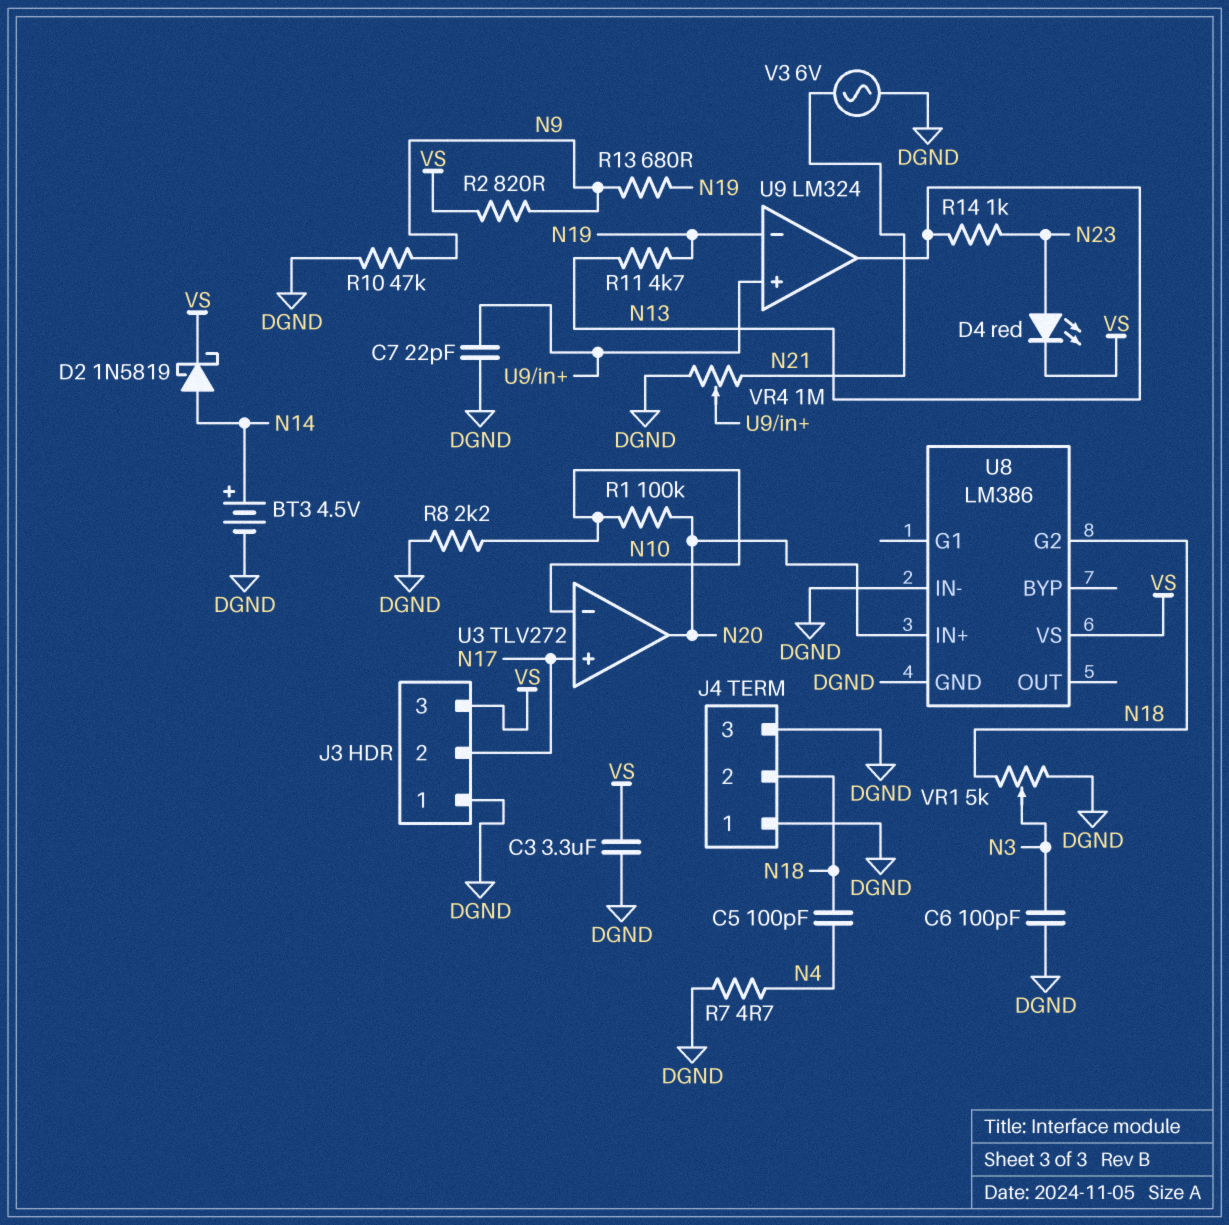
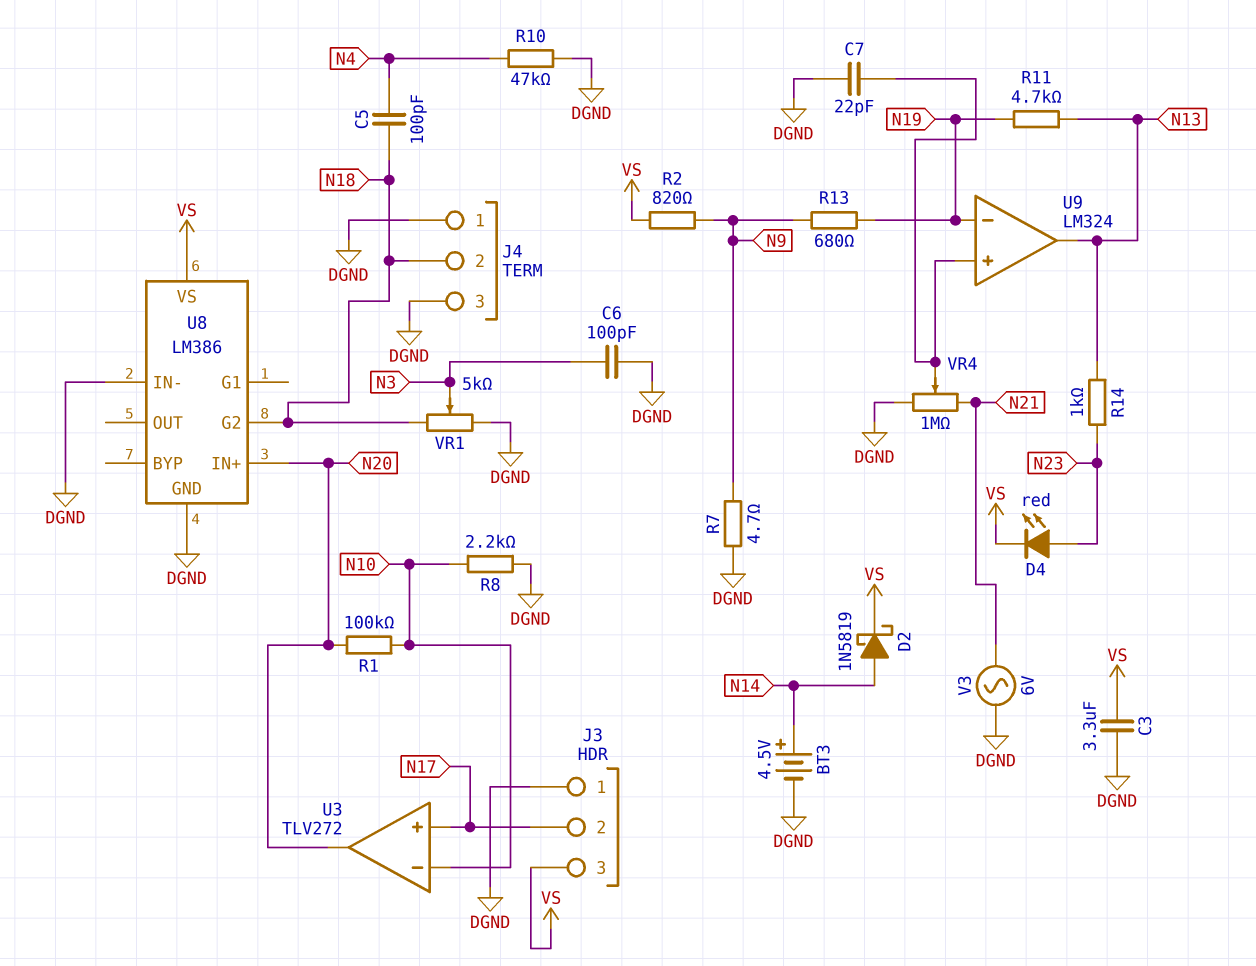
R7: 4.7 (DGND, N4) -> 4.7 (DGND, N9)
R10: 47k (DGND, N9) -> 47k (DGND, N4)

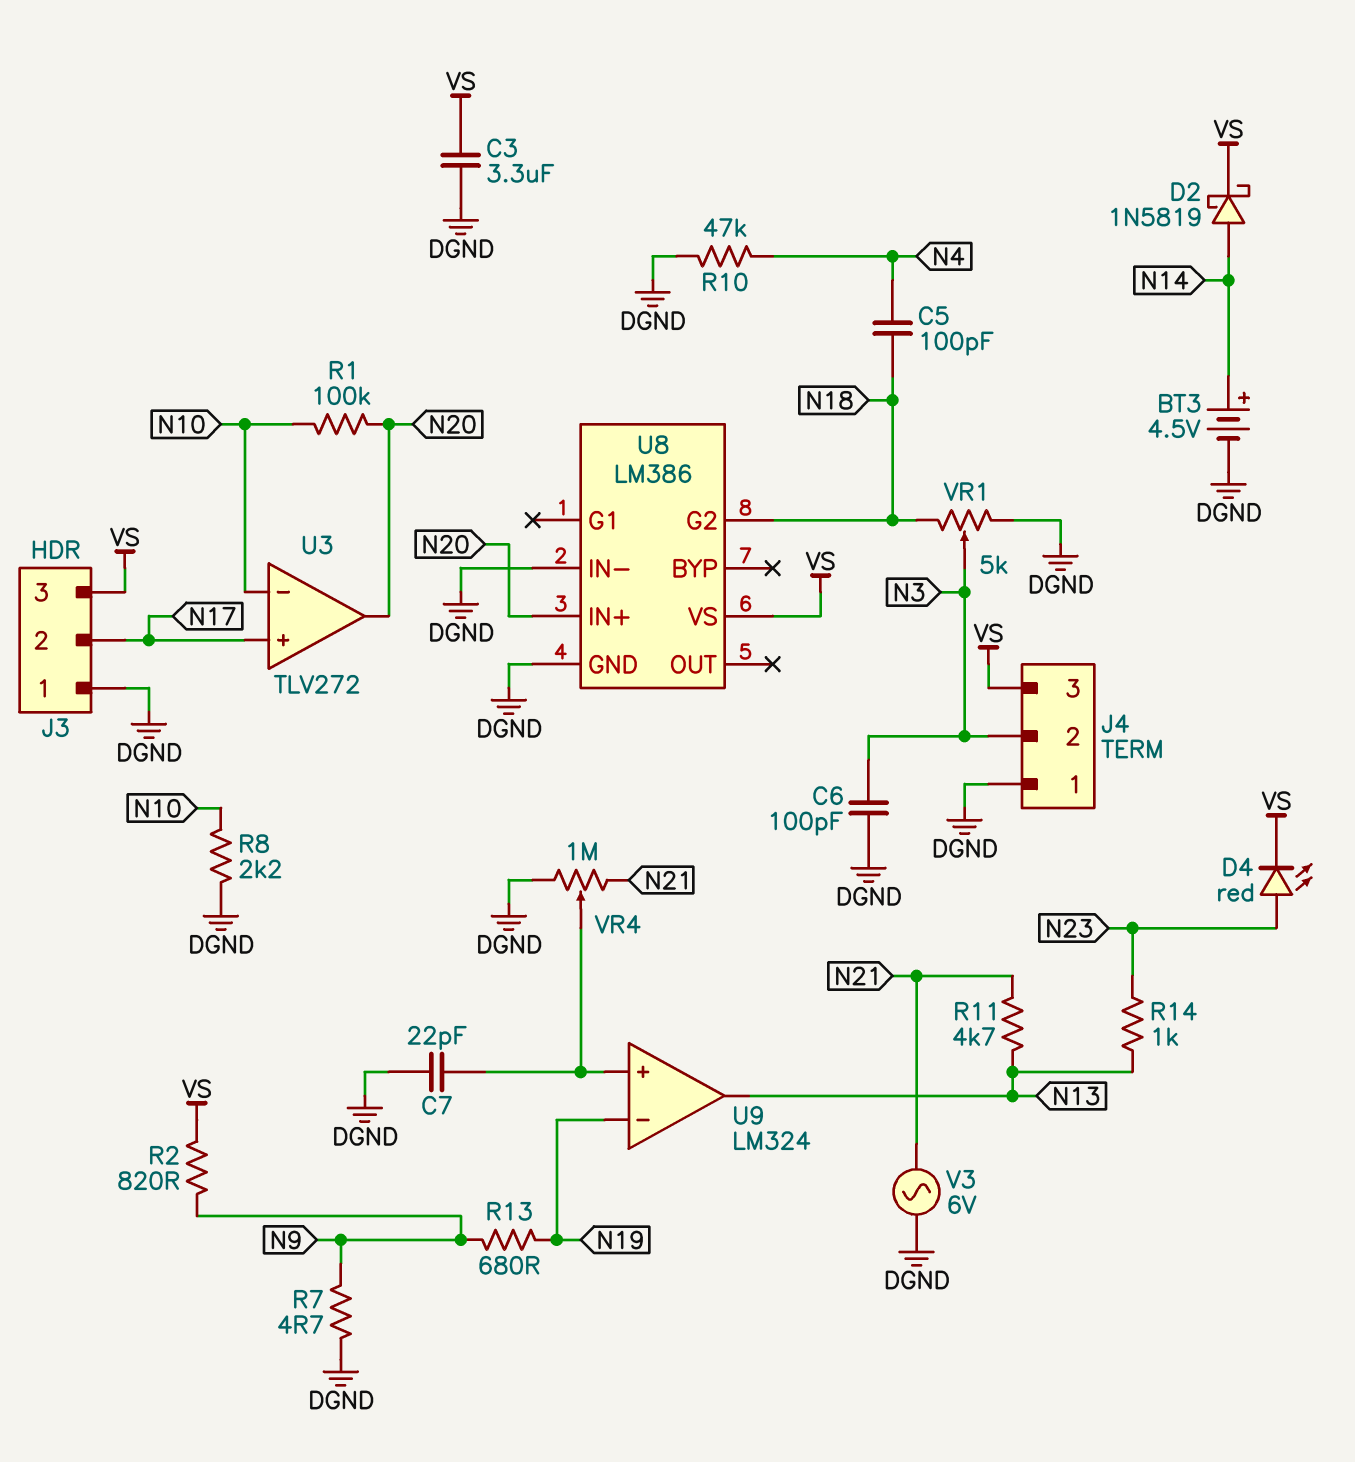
J4 pin 2: N18 -> N3
J4 pin 3: DGND -> VS
R11: 4.7k (N13, N19) -> 4.7k (N13, N21)

